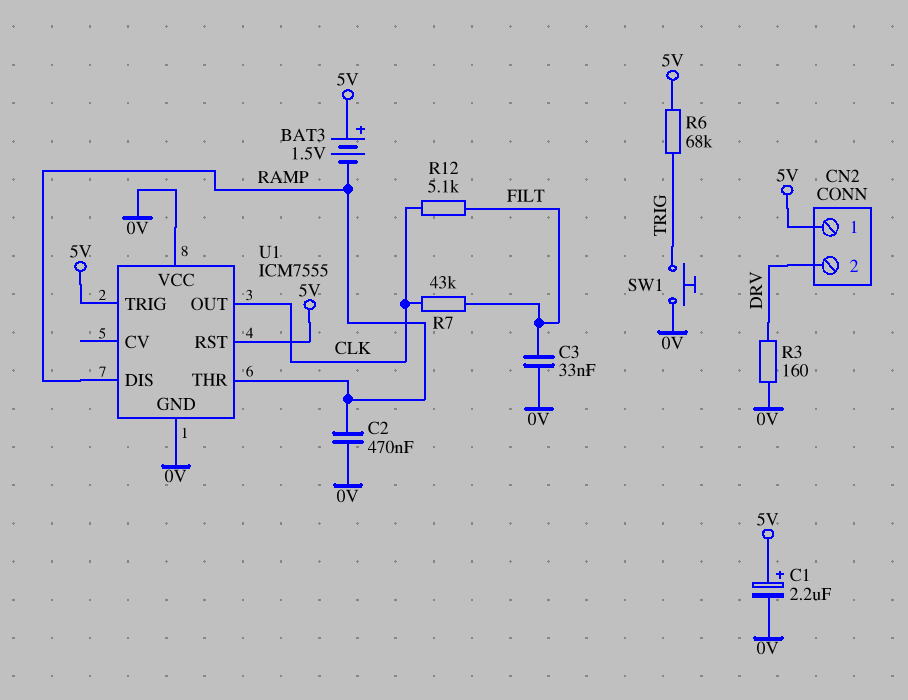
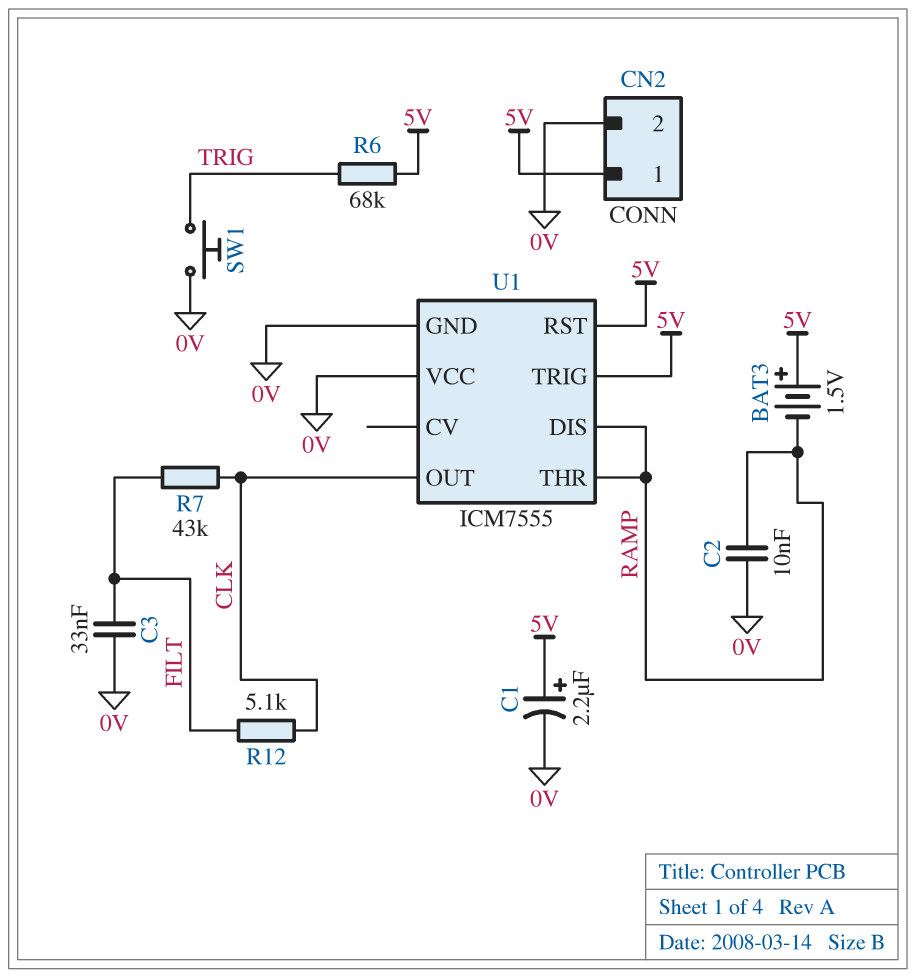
C2: 470nF (0V, RAMP) -> 10nF (0V, RAMP)
CN2 pin 2: DRV -> 0V
R3: 160 (0V, DRV) -> none

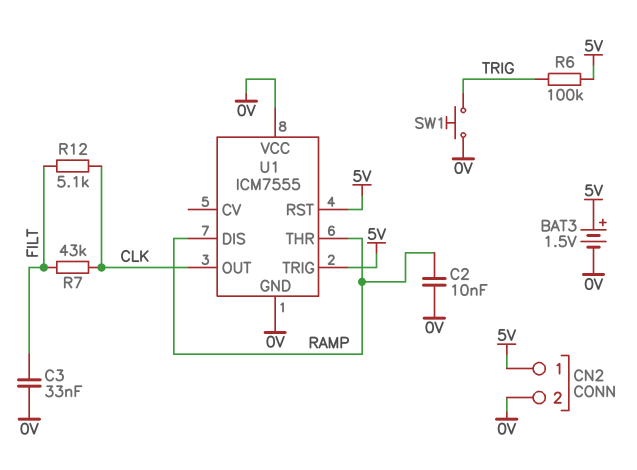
BAT3: 1.5V (plus 5V, minus RAMP) -> 1.5V (plus 5V, minus 0V)
C1: 2.2uF (plus 5V, minus 0V) -> none
R6: 68k (5V, TRIG) -> 100k (5V, TRIG)

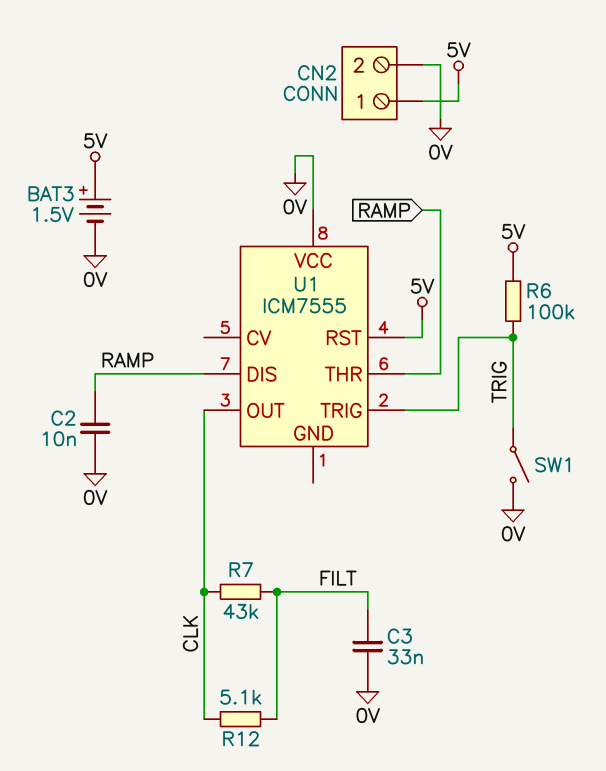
SW1: button (0V, TRIG) -> switch (0V, TRIG)
U1 pin GND: 0V -> none
U1 pin TRIG: 5V -> TRIG

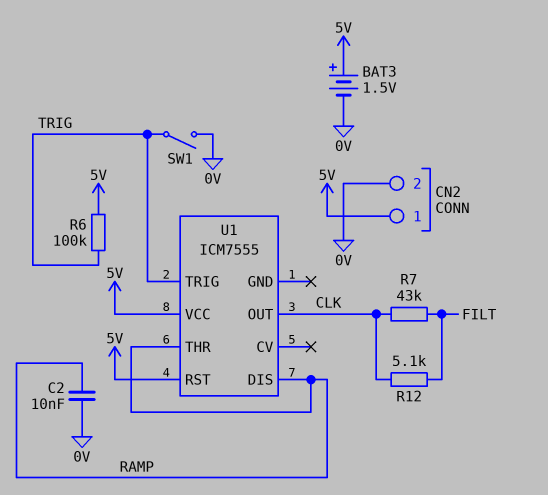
C3: 33nF (0V, FILT) -> none
U1 pin VCC: 0V -> 5V

